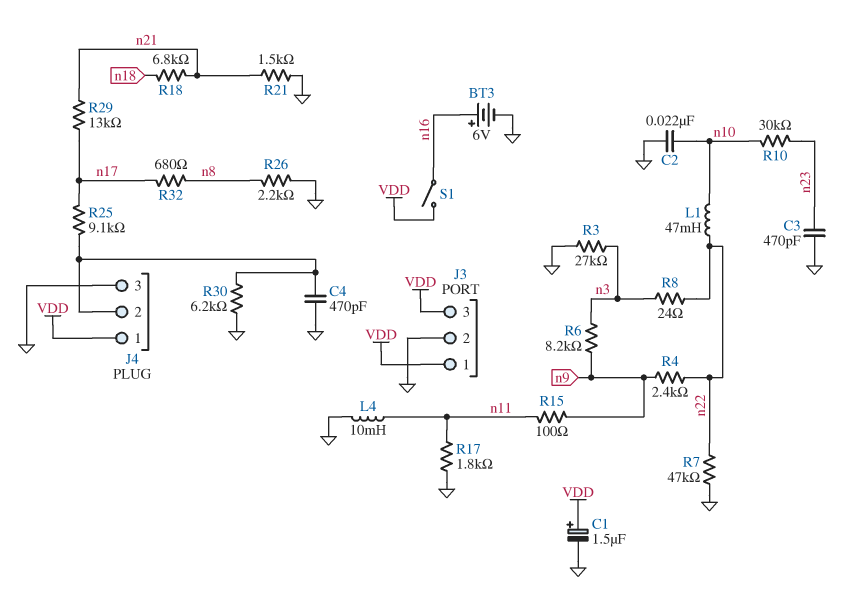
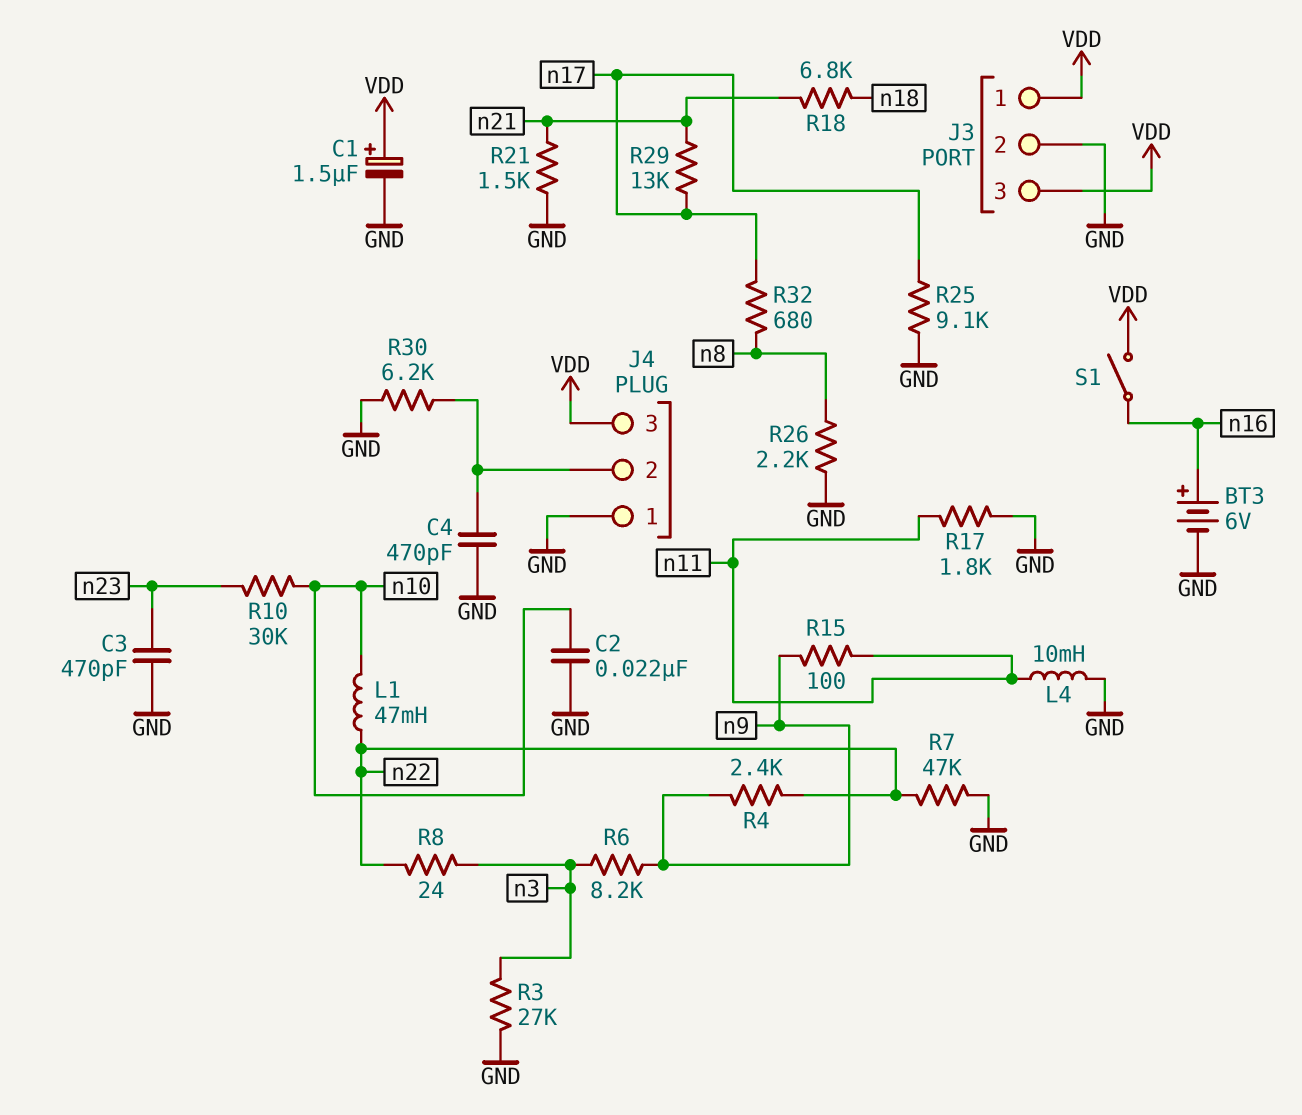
J4 pin 1: VDD -> GND
J4 pin 3: GND -> VDD
R25: 9.1k (J4/2, n17) -> 9.1k (GND, n17)

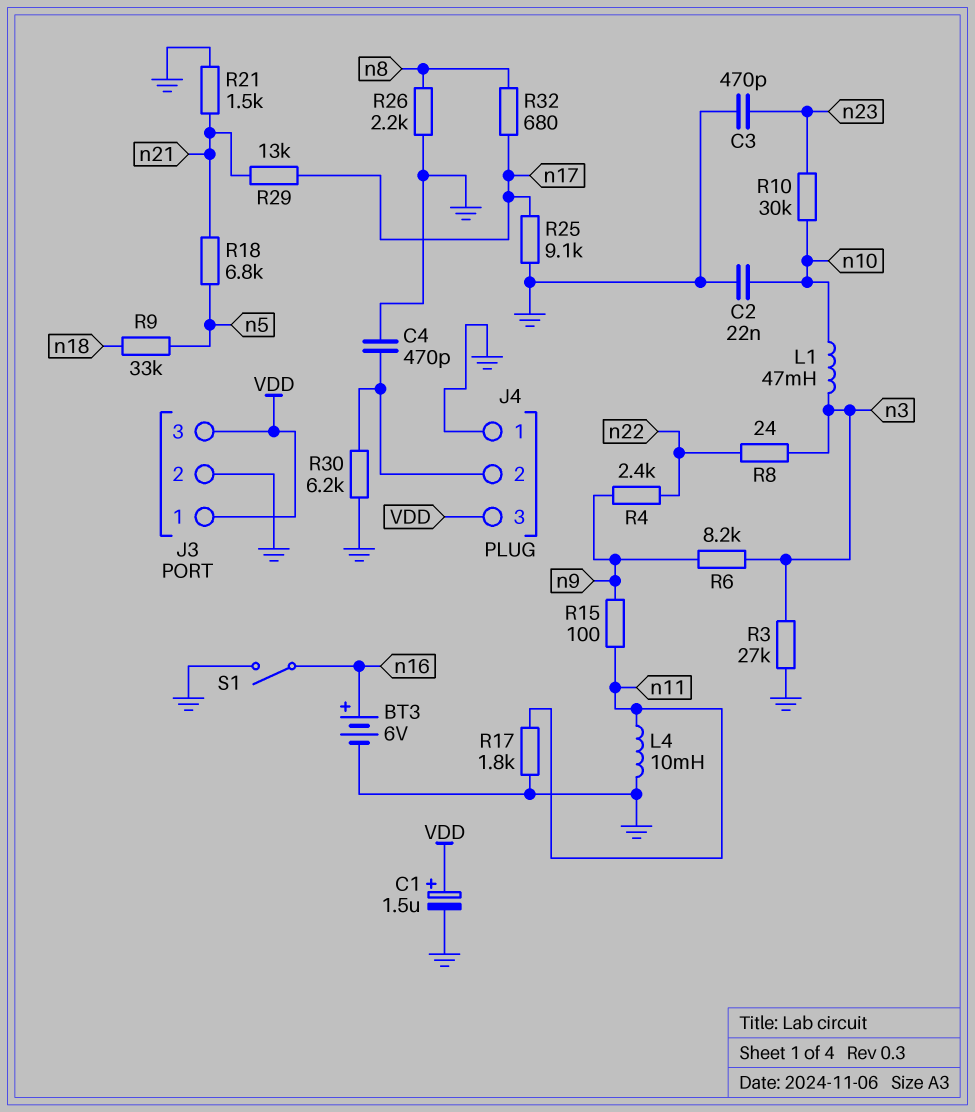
L1: 47mH (n10, n22) -> 47mH (n3, n10)
R7: 47k (GND, n22) -> none
R9: none -> 33k (n5, n18)
R18: 6.8k (n18, n21) -> 6.8k (n5, n21)
S1: switch (VDD, n16) -> switch (GND, n16)

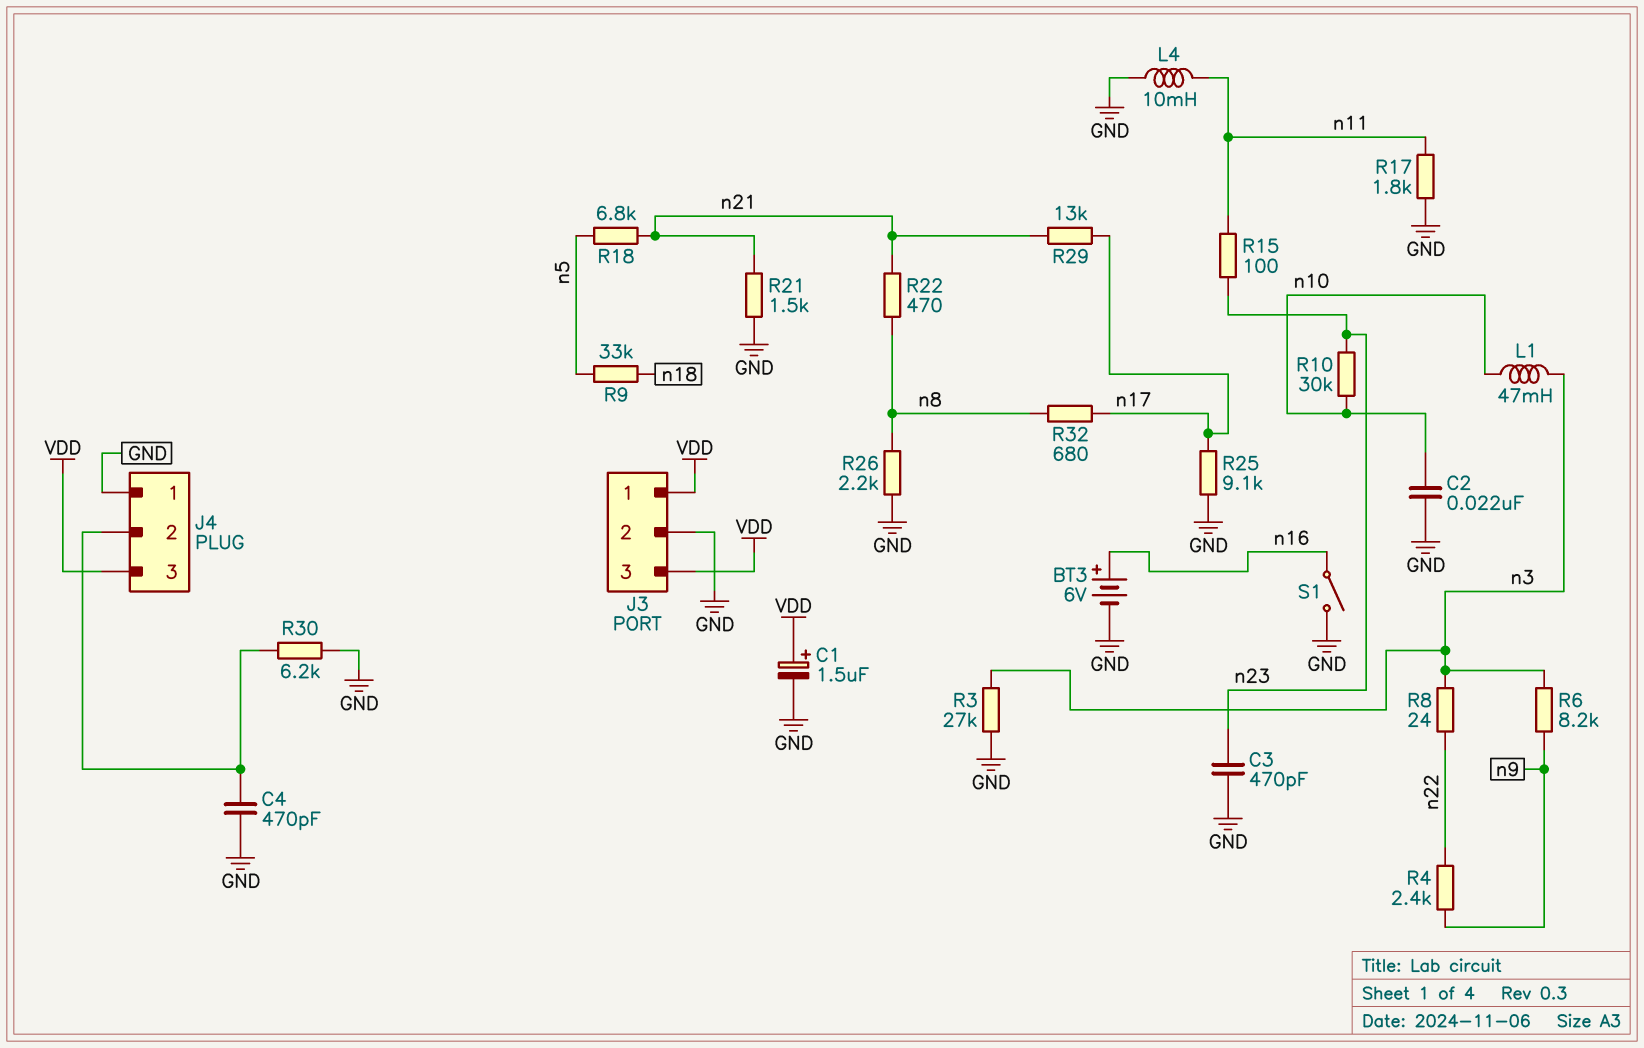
R15: 100 (n9, n11) -> 100 (n11, n23)
R22: none -> 470 (n8, n21)

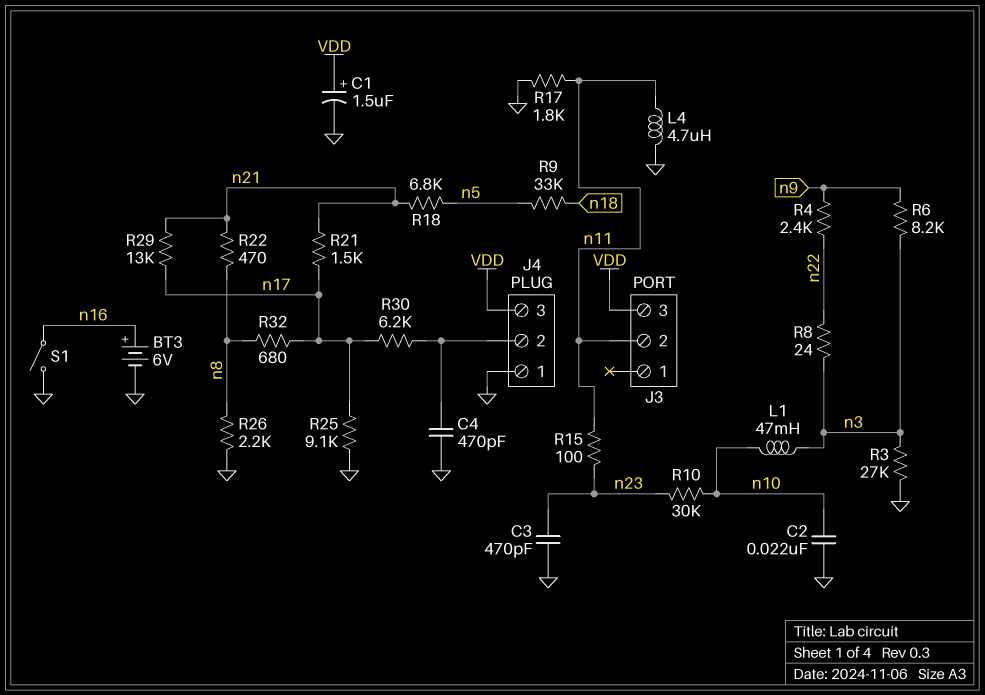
J3 pin 1: VDD -> none
J3 pin 2: GND -> n11
L4: 10mH (GND, n11) -> 4.7uH (GND, n11)
R21: 1.5k (GND, n21) -> 1.5k (n17, n21)
R30: 6.2k (GND, J4/2) -> 6.2k (J4/2, n17)

